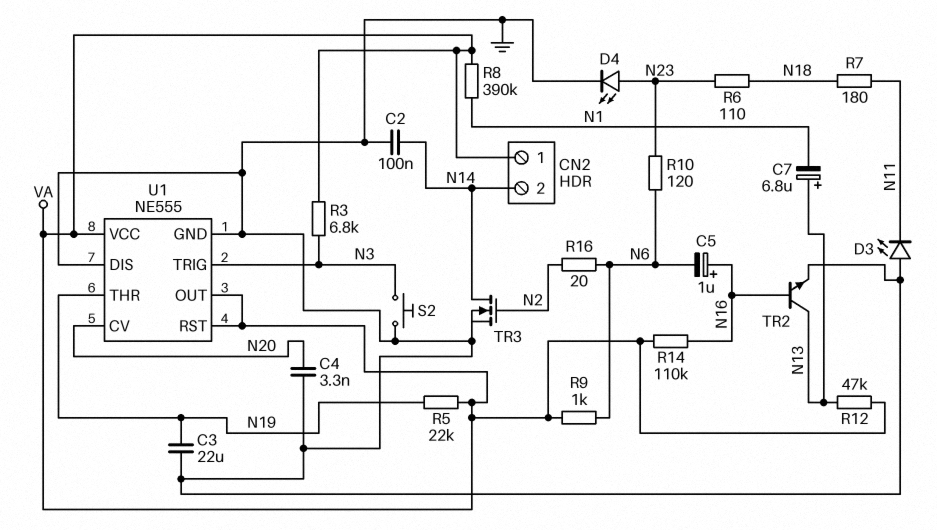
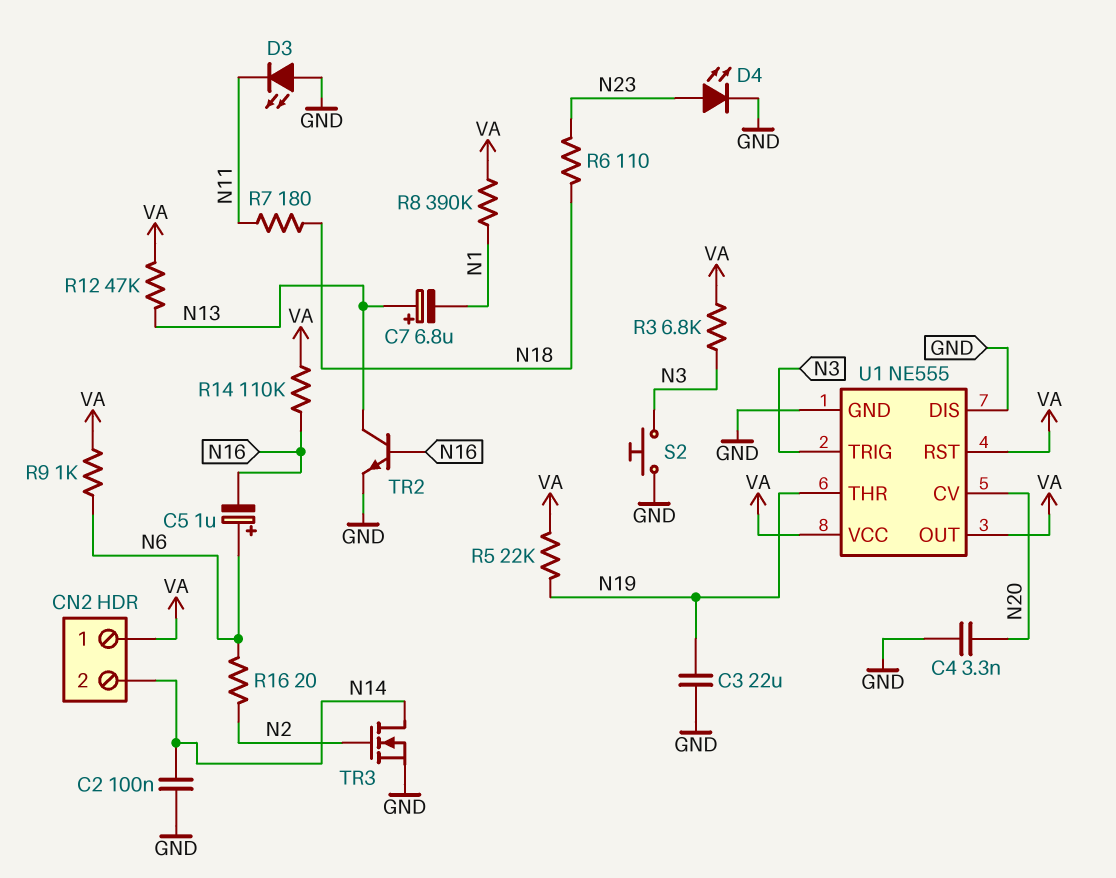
C5: 1uF (plus N16, minus N6) -> 1uF (plus N6, minus N16)
R10: 120 (N6, N23) -> none

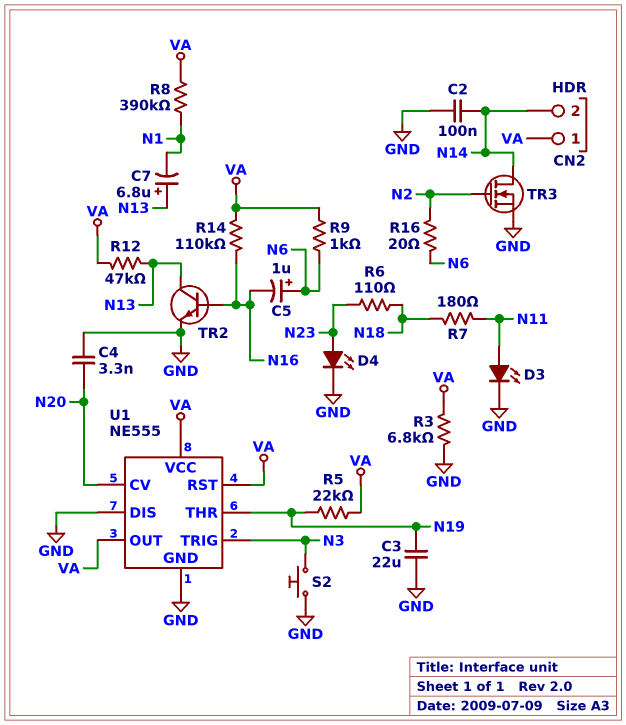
D3: LED (A GND, K N11) -> LED (A N11, K GND)
R3: 6.8k (N3, VA) -> 6.8k (GND, VA)

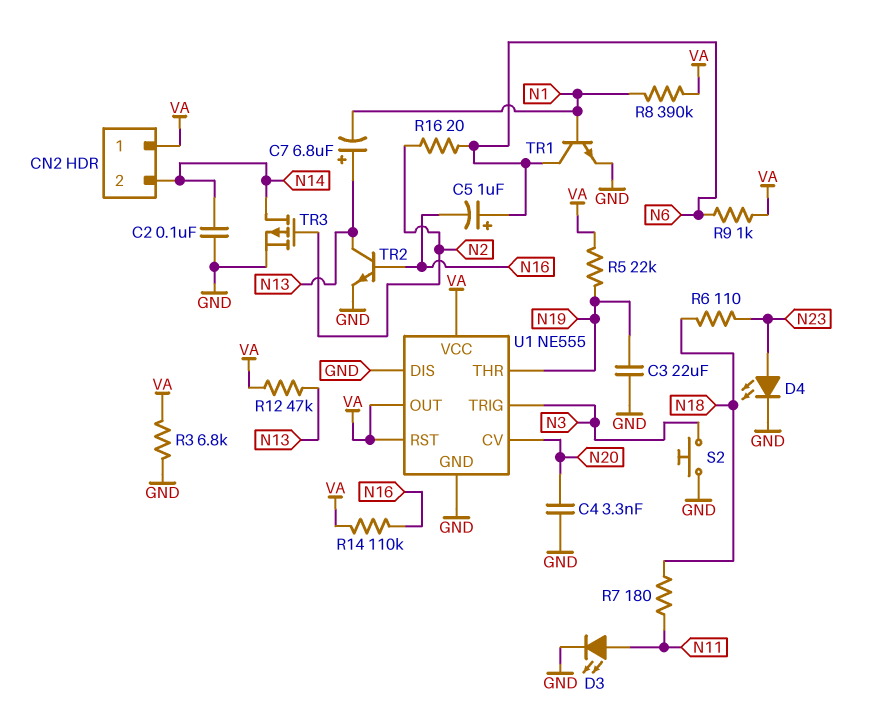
TR1: none -> NPN (B N1, C N6, E GND)
TR3: NMOS (G N2, D N14, S GND) -> PMOS (G N2, D N14, S GND)

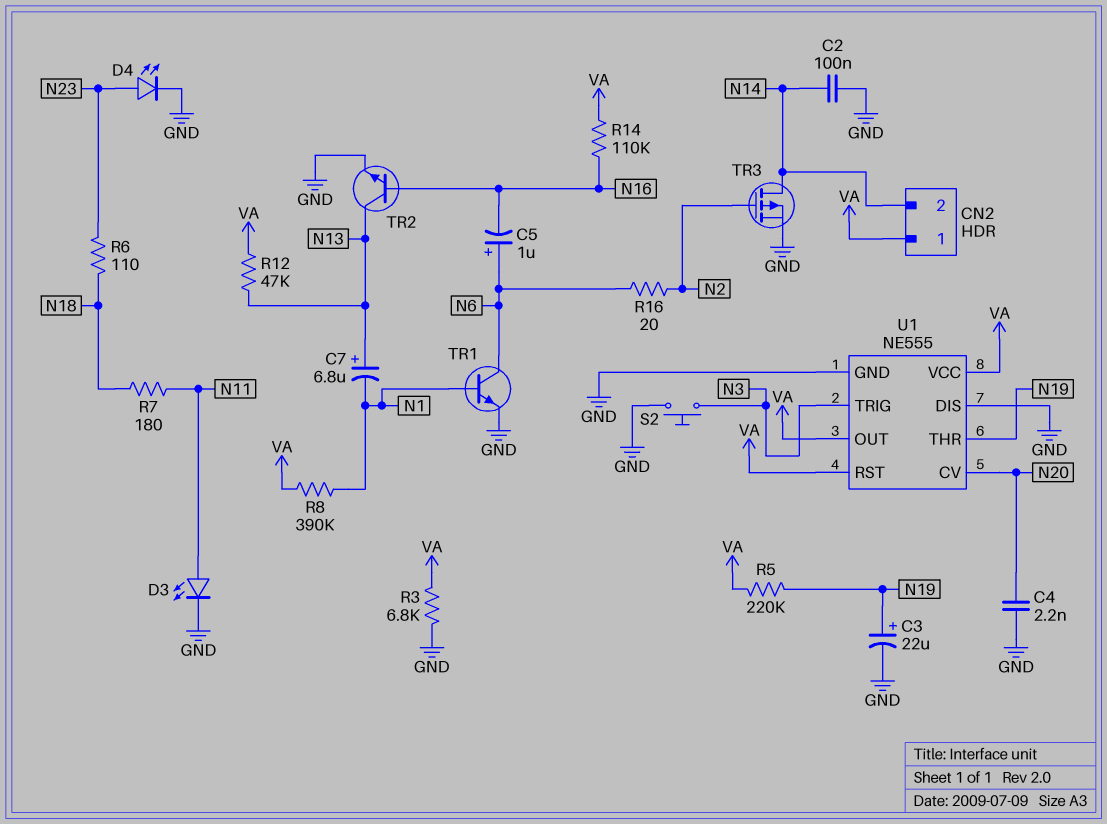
C3: 22uF (GND, N19) -> 22uF (plus N19, minus GND)
C4: 3.3nF (GND, N20) -> 2.2nF (GND, N20)
R5: 22k (N19, VA) -> 220k (N19, VA)
R9: 1k (N6, VA) -> none

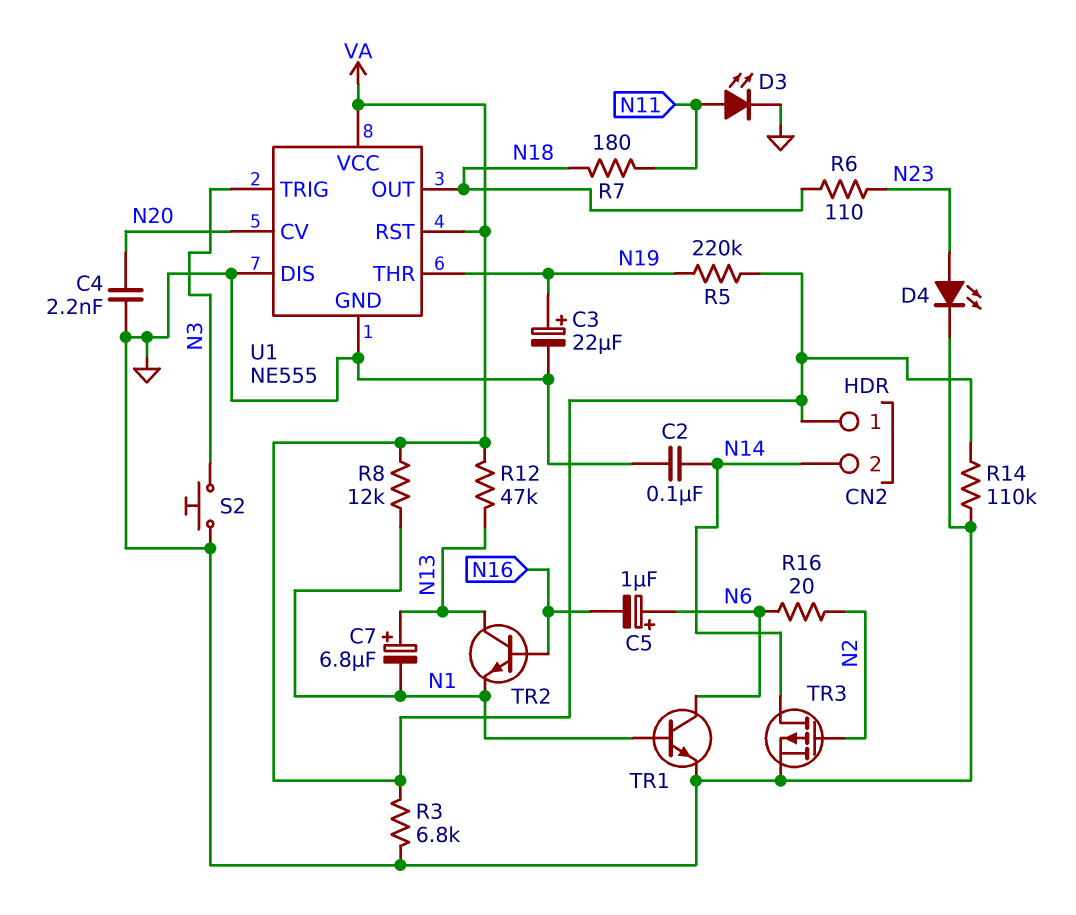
R8: 390k (N1, VA) -> 12k (N1, VA)
R14: 110k (N16, VA) -> 110k (GND, VA)
TR2: NPN (B N16, C N13, E GND) -> NPN (B N16, C N13, E N1)
U1 pin OUT: VA -> N18

